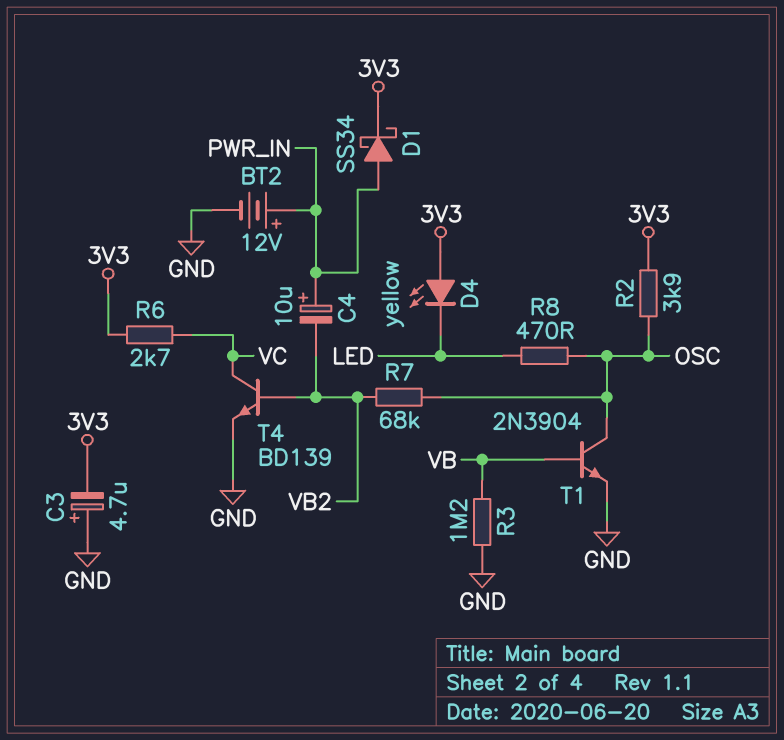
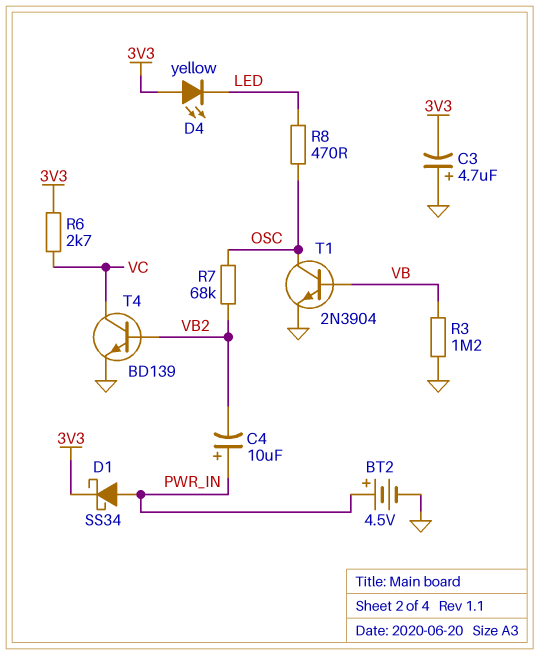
BT2: 12V (plus PWR_IN, minus GND) -> 4.5V (plus PWR_IN, minus GND)
R2: 3.9k (3V3, OSC) -> none

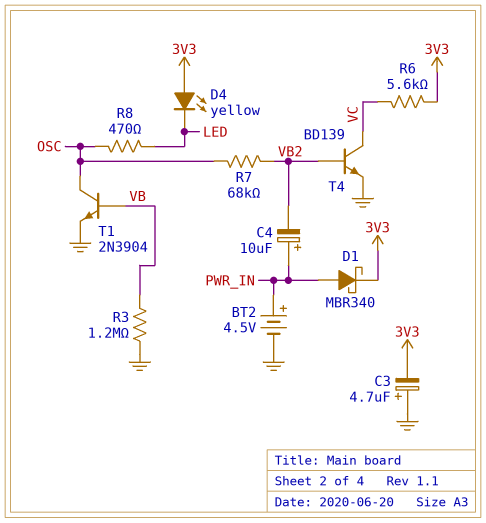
D1: schottky SS34 (A PWR_IN, K 3V3) -> schottky MBR340 (A PWR_IN, K 3V3)
R6: 2.7k (3V3, VC) -> 5.6k (3V3, VC)

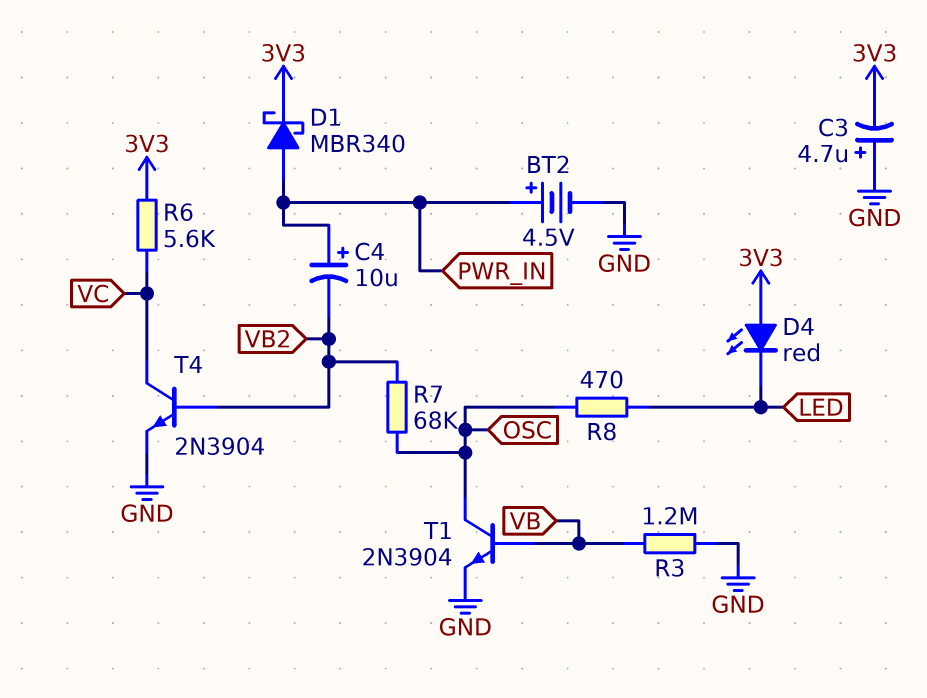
D4: LED yellow (A 3V3, K LED) -> LED red (A 3V3, K LED)
T4: NPN BD139 (B VB2, C VC, E GND) -> NPN 2N3904 (B VB2, C VC, E GND)

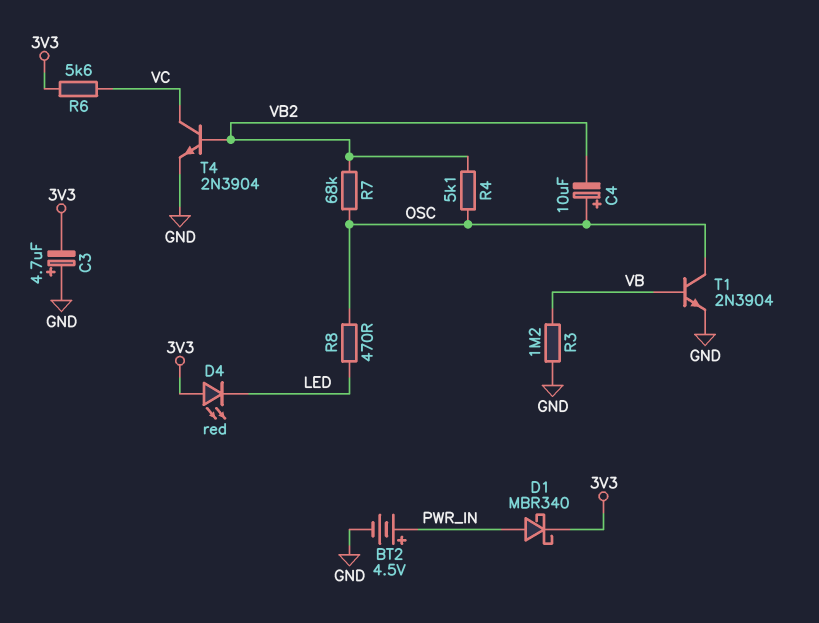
C4: 10uF (plus PWR_IN, minus VB2) -> 10uF (plus OSC, minus VB2)
R4: none -> 5.1k (OSC, VB2)

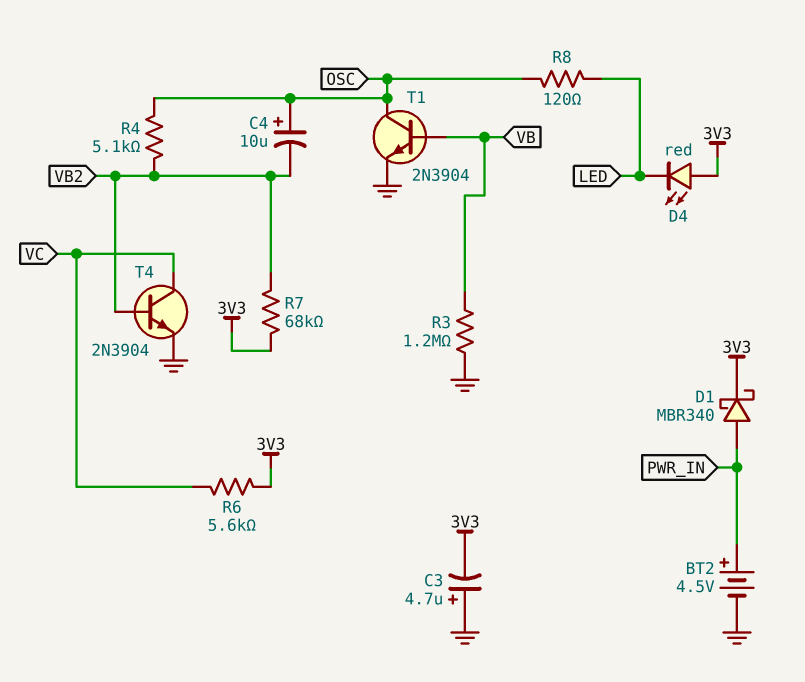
R7: 68k (OSC, VB2) -> 68k (3V3, VB2)
R8: 470 (LED, OSC) -> 120 (LED, OSC)

